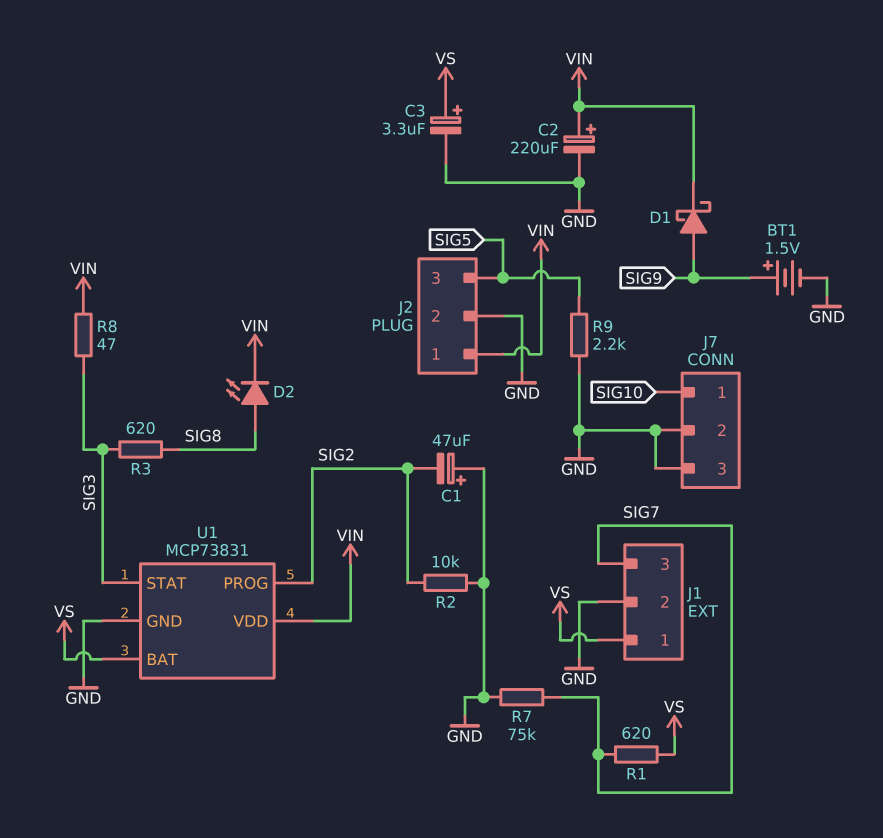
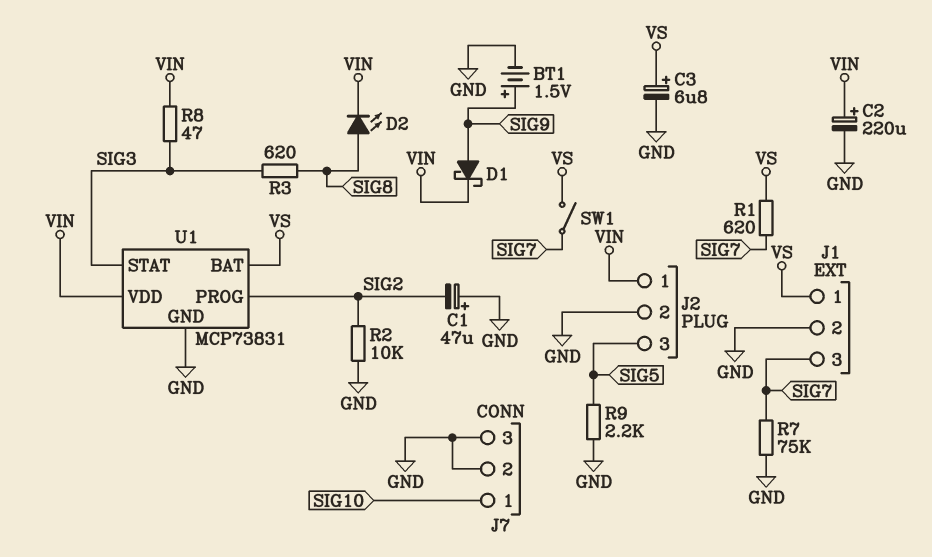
C3: 3.3uF (plus VS, minus GND) -> 6.8uF (plus VS, minus GND)
SW1: none -> switch (SIG7, VS)

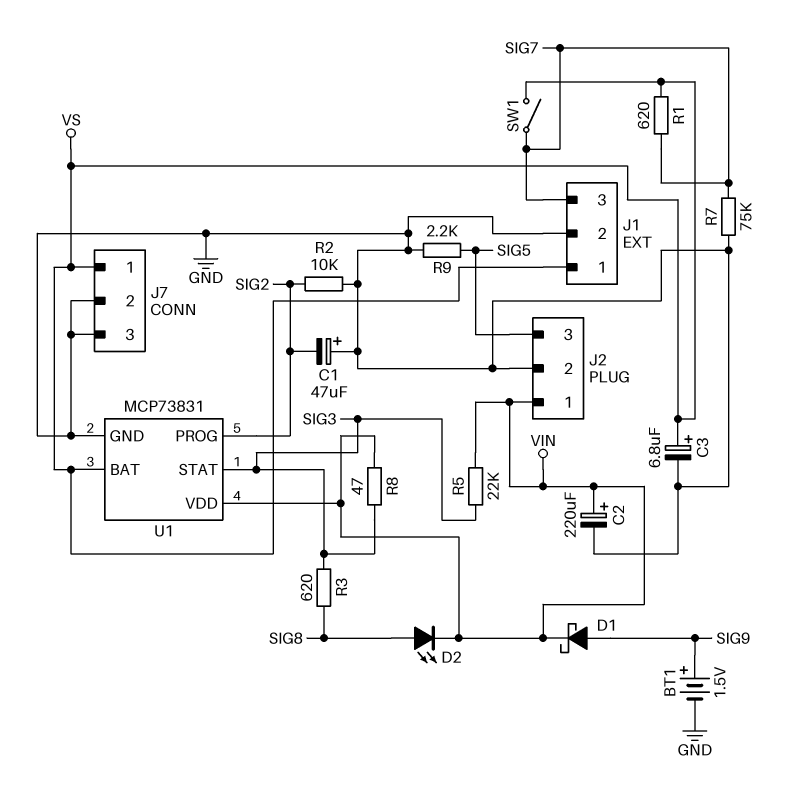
J7 pin 1: SIG10 -> VS
R5: none -> 22k (SIG3, VIN)

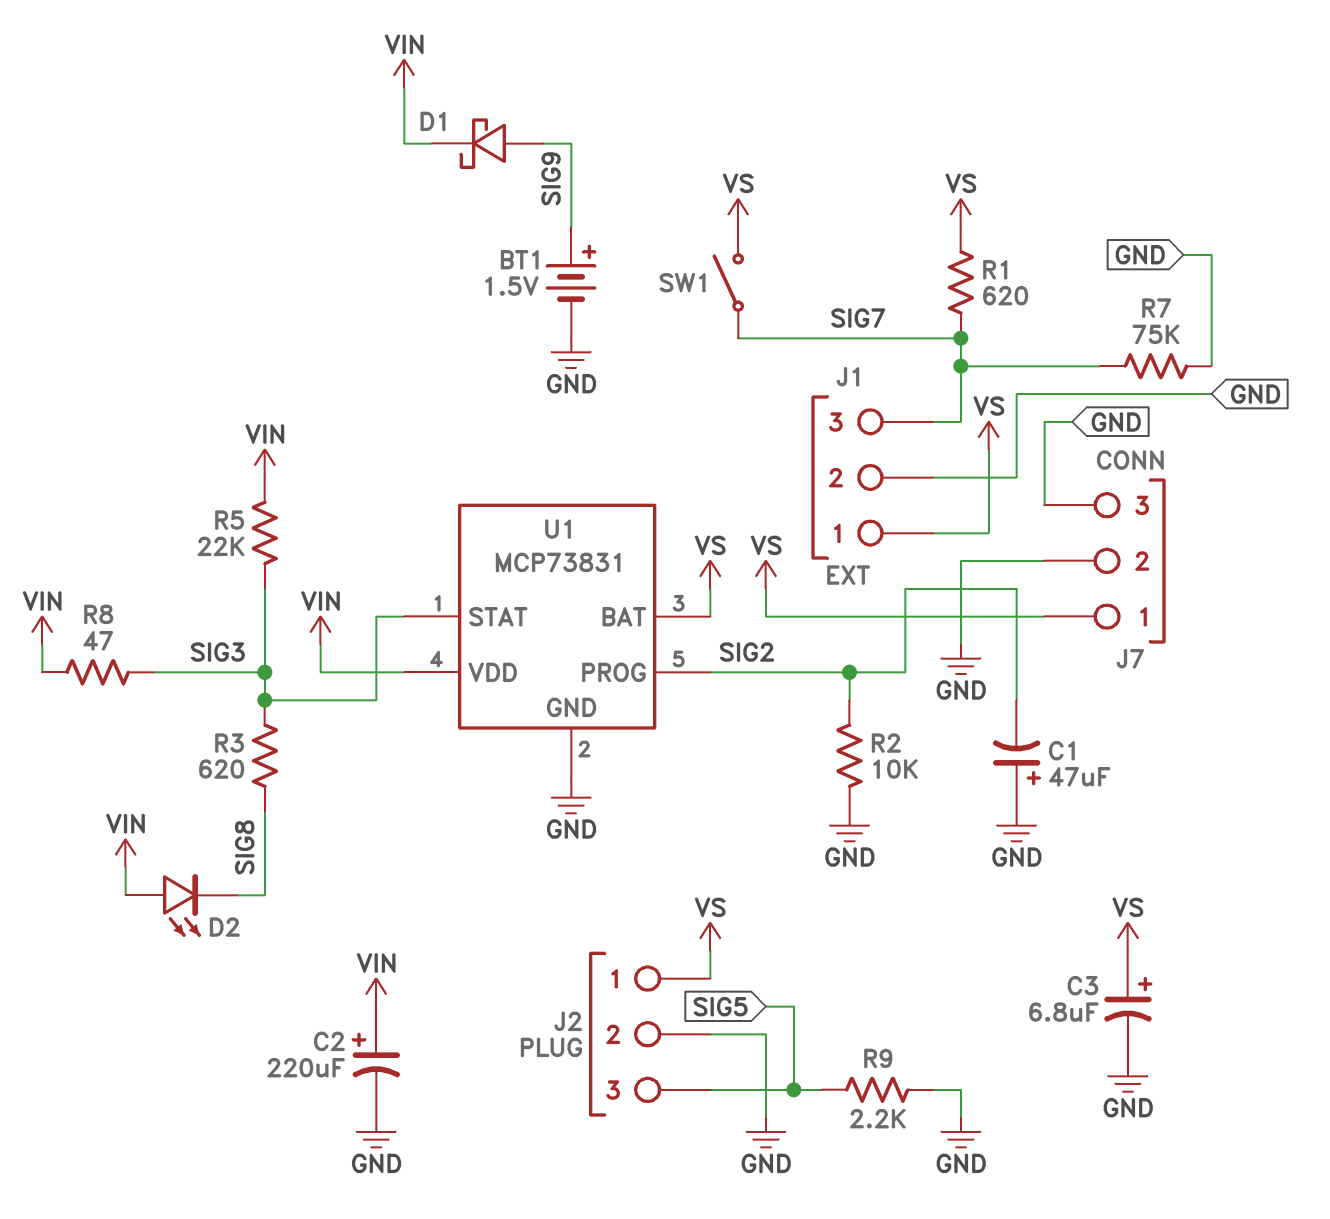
D2: LED (A SIG8, K VIN) -> LED (A VIN, K SIG8)
J2 pin 1: VIN -> VS

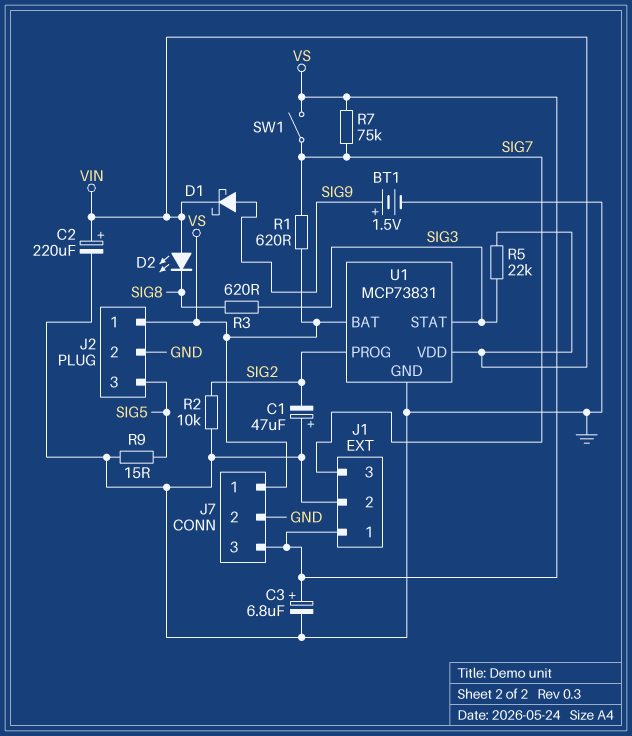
J7 pin 3: GND -> VS
R7: 75k (GND, SIG7) -> 75k (SIG7, VS)
R8: 47 (SIG3, VIN) -> none
R9: 2.2k (GND, SIG5) -> 15 (GND, SIG5)

